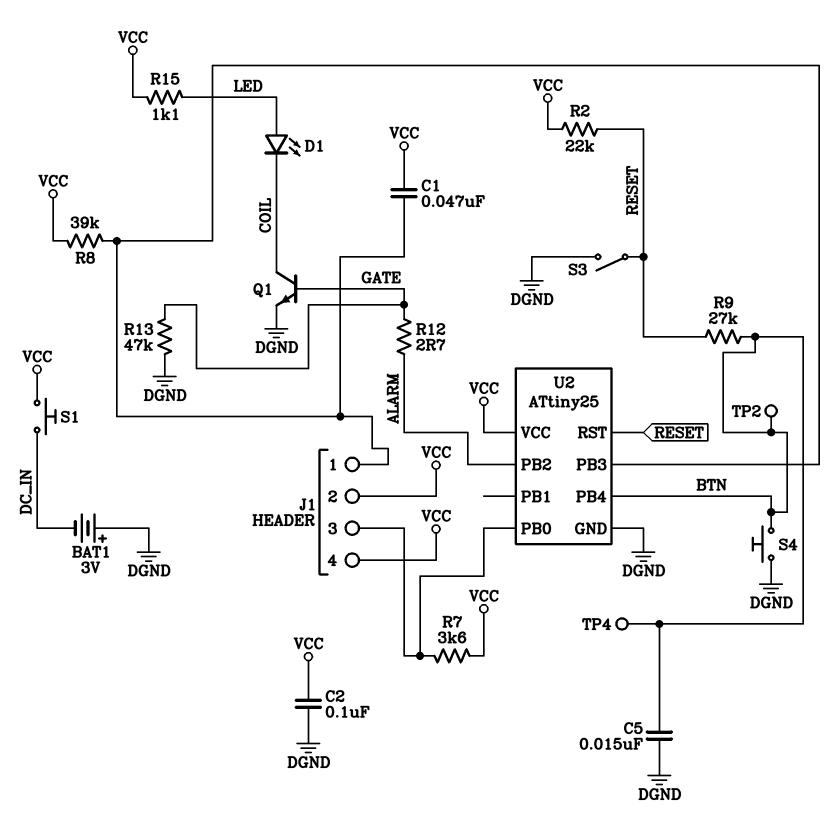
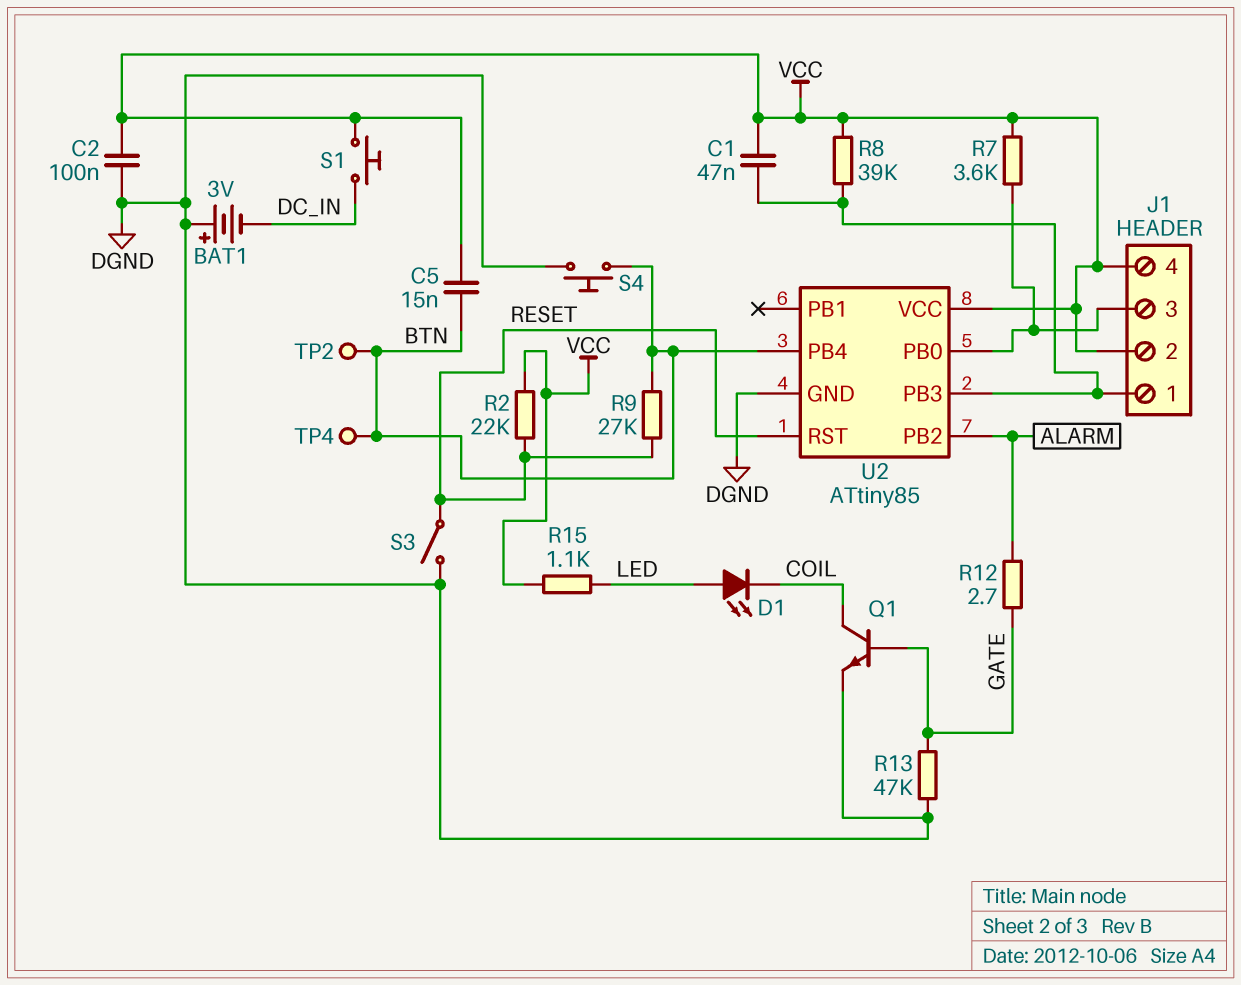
C5: 15nF (BTN, DGND) -> 15nF (BTN, VCC)
U2: ATtiny25 -> ATtiny85

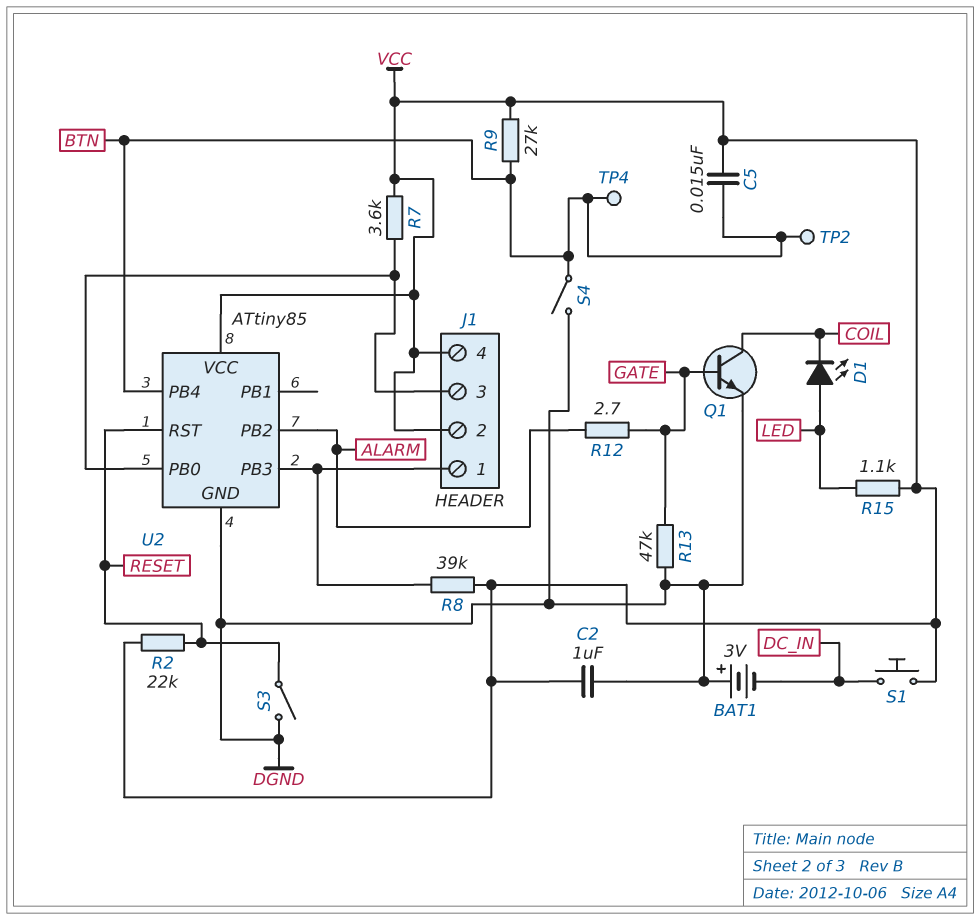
C1: 47nF (J1/1, VCC) -> none
C2: 100nF (DGND, VCC) -> 1uF (DGND, VCC)
R9: 27k (BTN, RESET) -> 27k (BTN, VCC)
S4: button (BTN, DGND) -> switch (BTN, DGND)

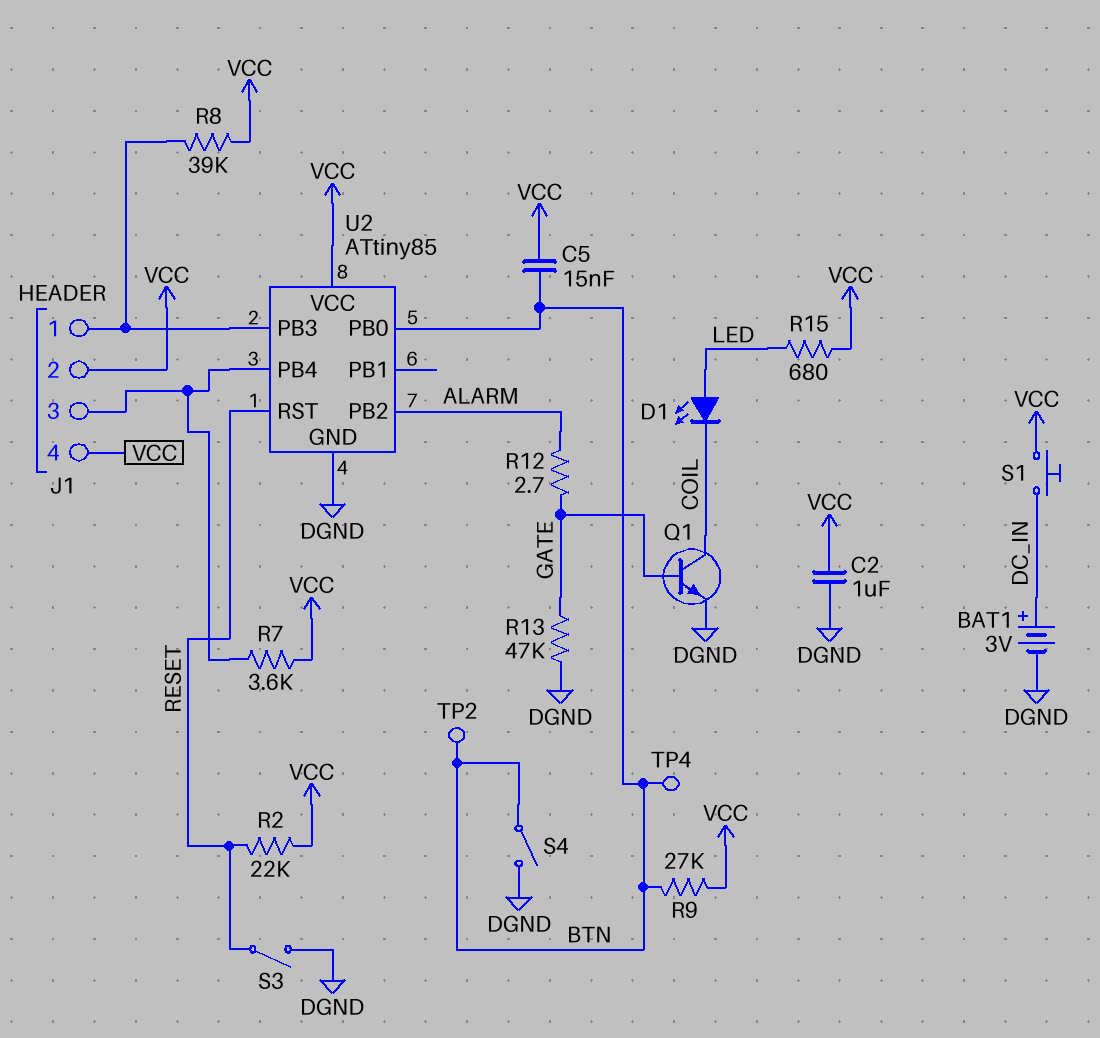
BAT1: 3V (plus DGND, minus DC_IN) -> 3V (plus DC_IN, minus DGND)
R15: 1.1k (LED, VCC) -> 680 (LED, VCC)
U2 pin PB0: J1/3 -> BTN
U2 pin PB4: BTN -> J1/3

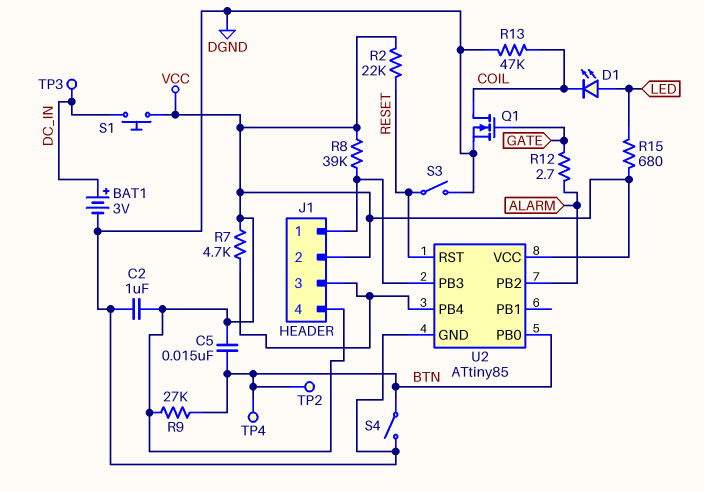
Q1: NPN (B GATE, C COIL, E DGND) -> NMOS (G GATE, D COIL, S DGND)
R7: 3.6k (J1/3, VCC) -> 4.7k (J1/3, VCC)
R13: 47k (DGND, GATE) -> 47k (COIL, DGND)
TP3: none -> test point (DC_IN)

